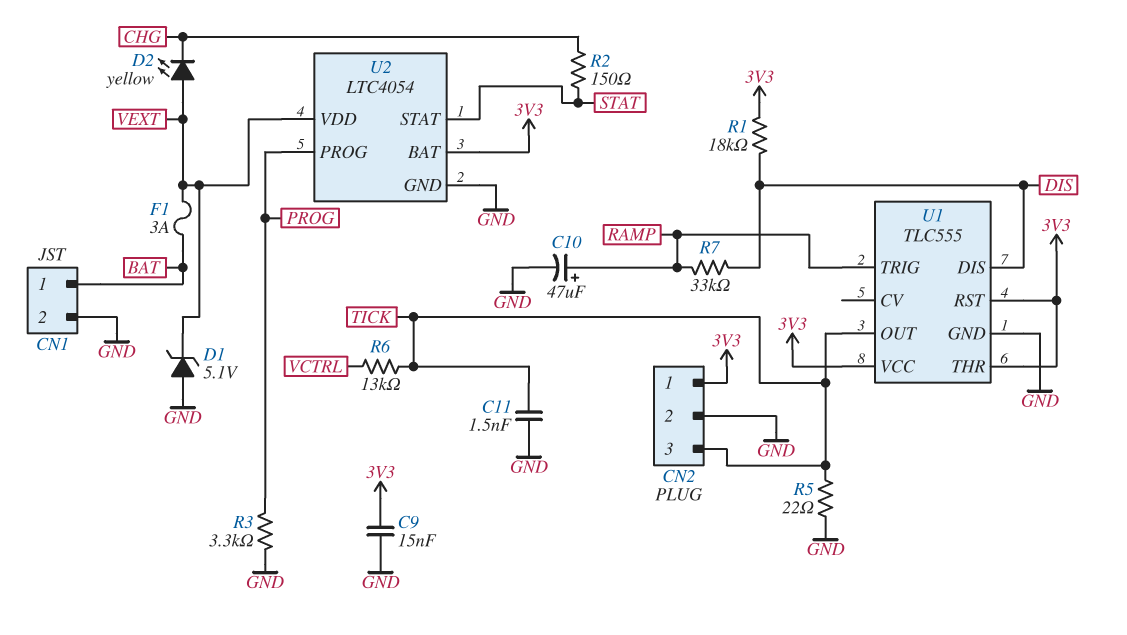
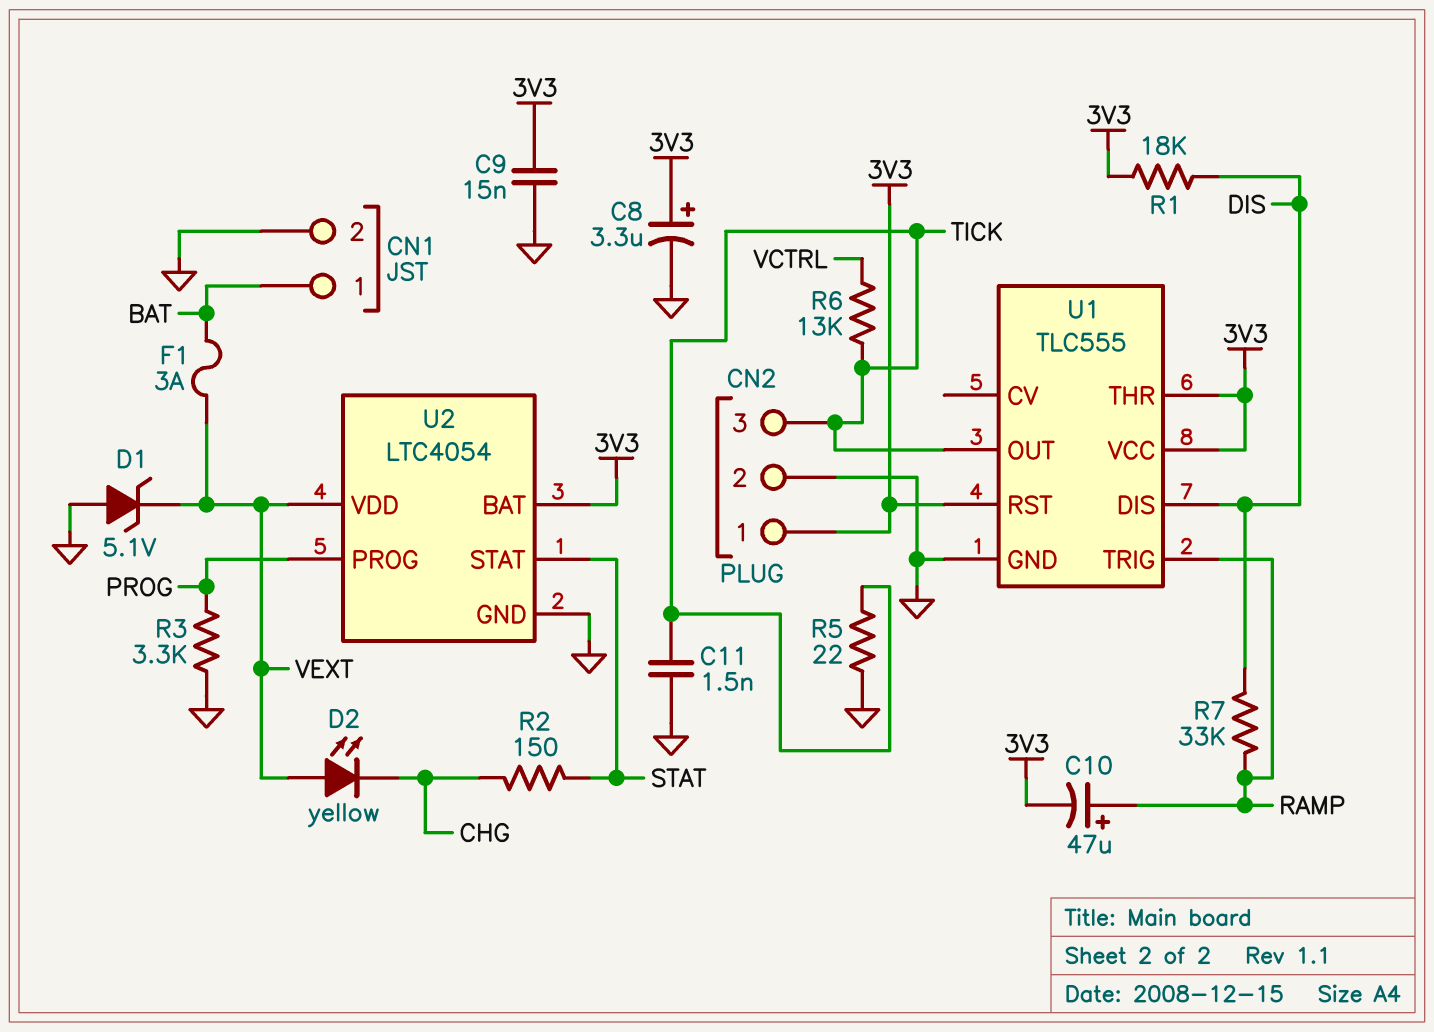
C8: none -> 3.3uF (plus 3V3, minus GND)
C10: 47uF (plus RAMP, minus GND) -> 47uF (plus RAMP, minus 3V3)

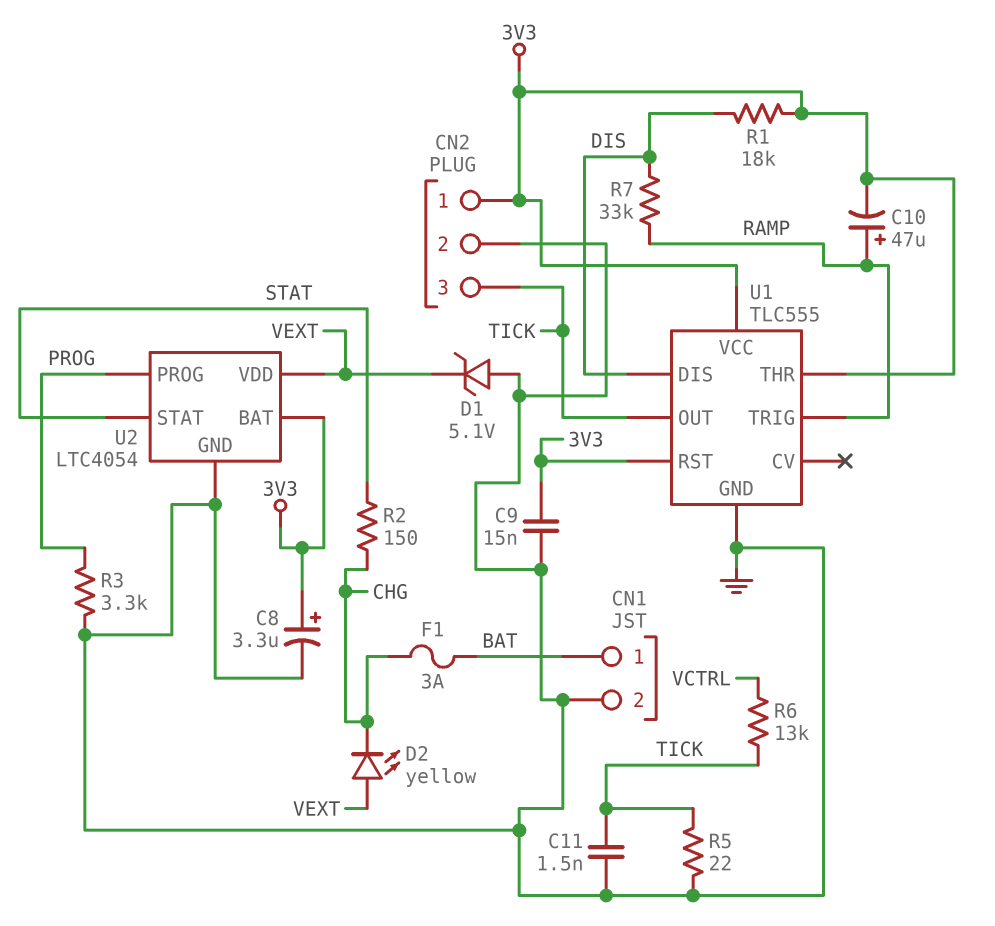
F1: 3A (BAT, VEXT) -> 3A (BAT, CHG)

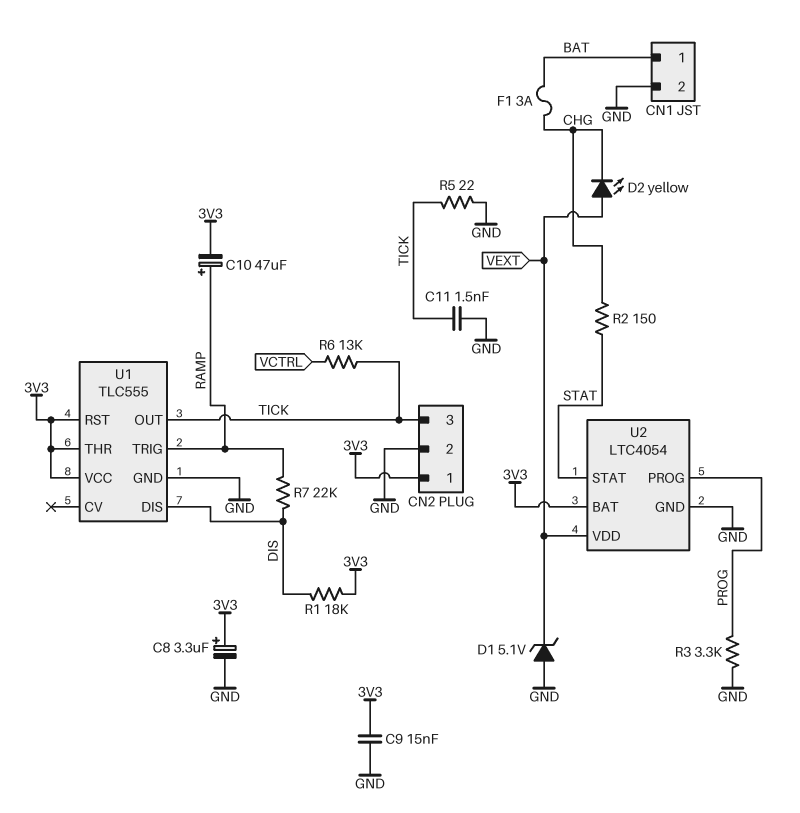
R7: 33k (DIS, RAMP) -> 22k (DIS, RAMP)

